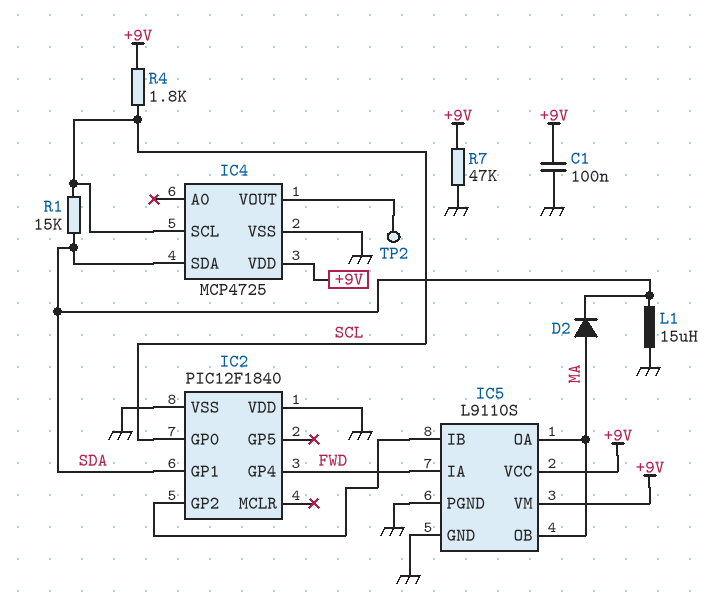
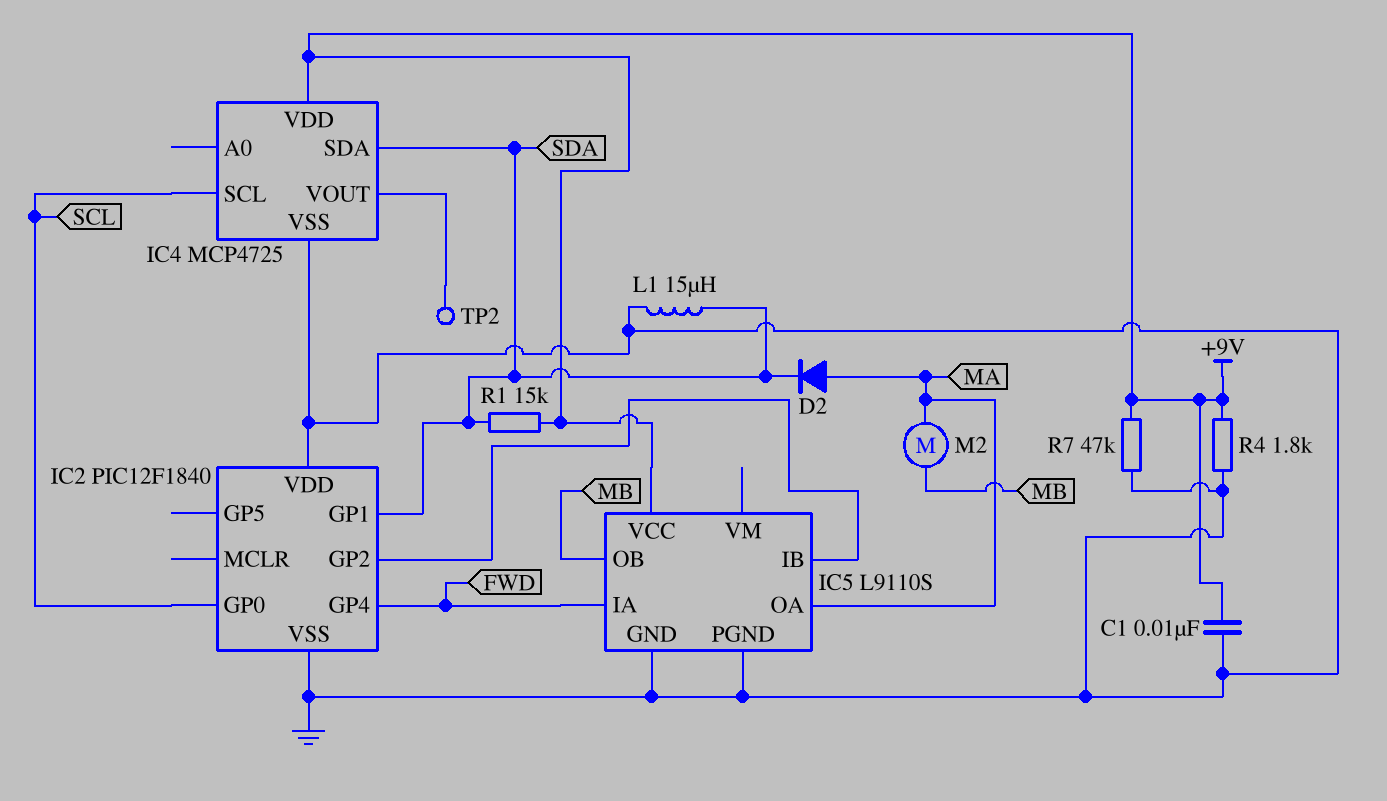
C1: 100nF (+9V, GND) -> 10nF (+9V, GND)
IC5 pin OB: MA -> MB
IC5 pin VM: +9V -> none
M2: none -> motor (MA, MB)
R1: 15k (SCL, SDA) -> 15k (+9V, SDA)
R4: 1.8k (+9V, SCL) -> 1.8k (+9V, GND)

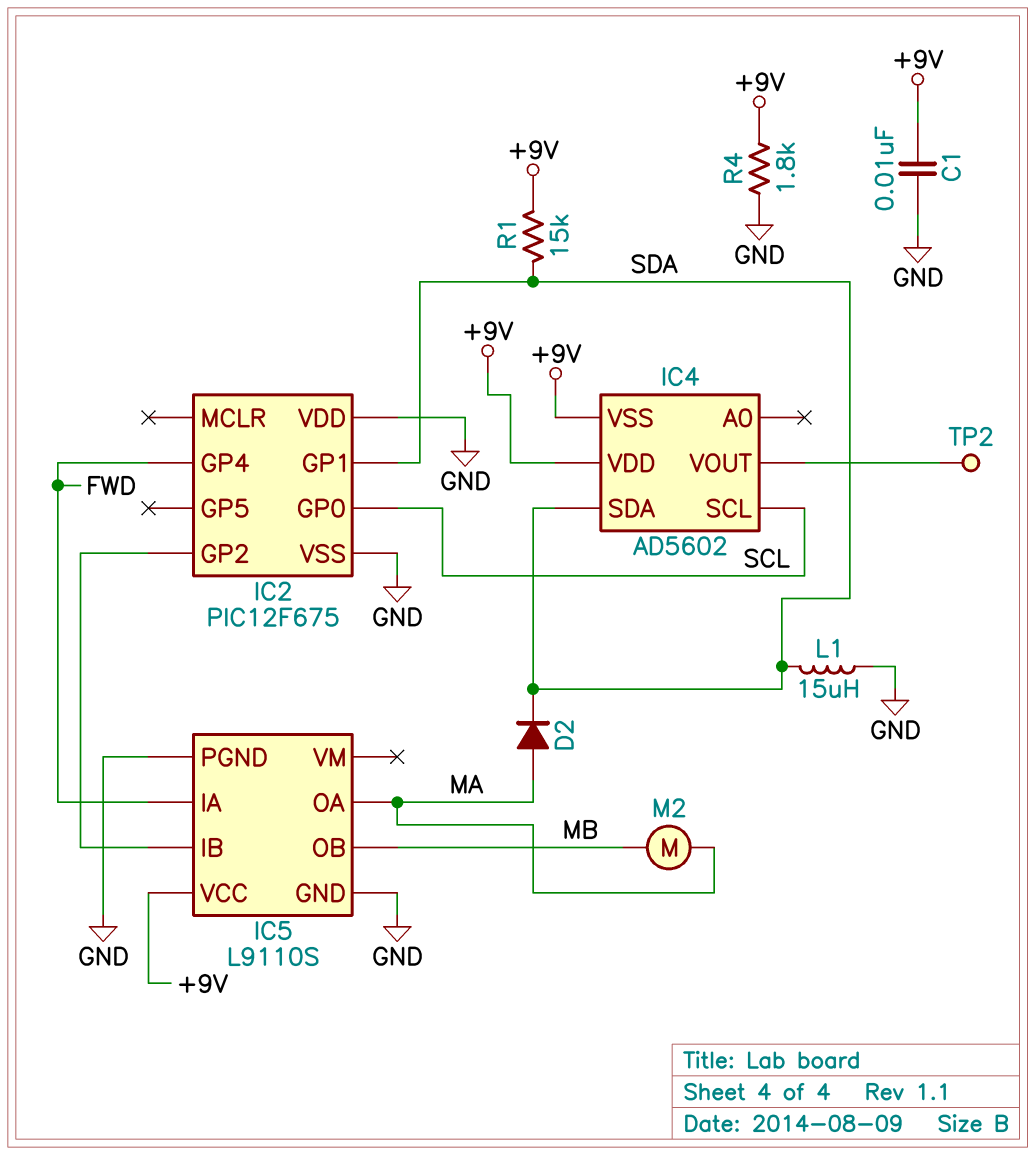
IC2: PIC12F1840 -> PIC12F675
IC4: MCP4725 -> AD5602
IC4 pin VSS: GND -> +9V
R7: 47k (+9V, GND) -> none

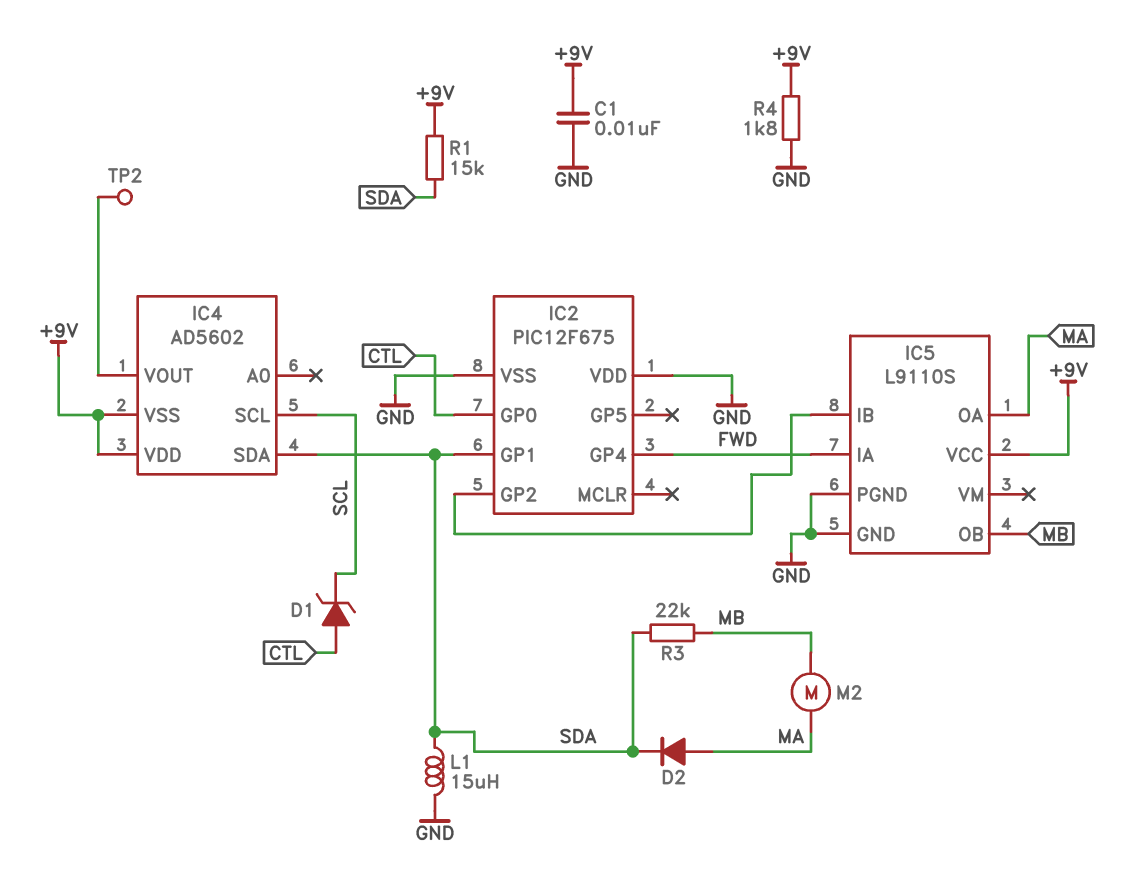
D1: none -> zener (A CTL, K SCL)
IC2 pin GP0: SCL -> CTL
R3: none -> 22k (MB, SDA)

